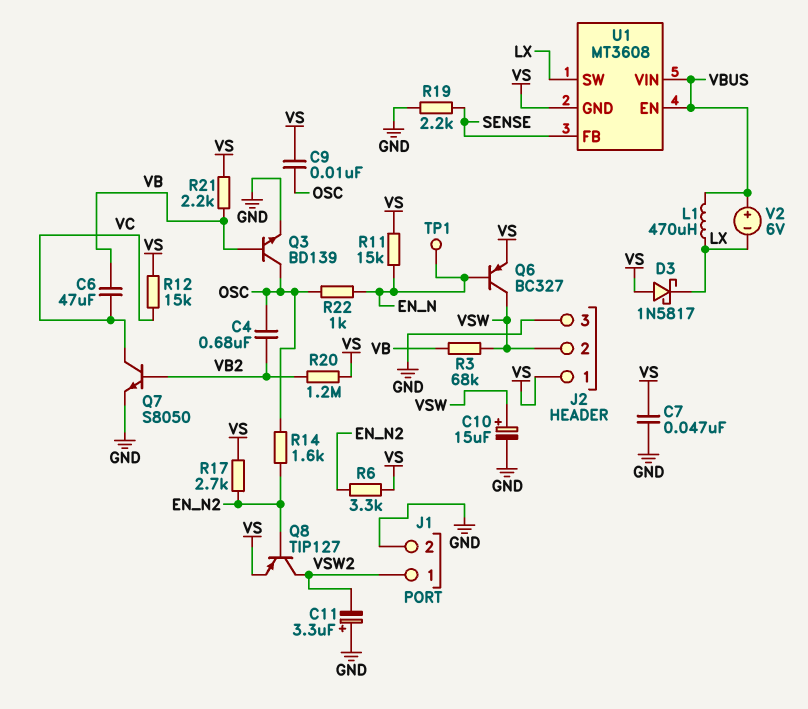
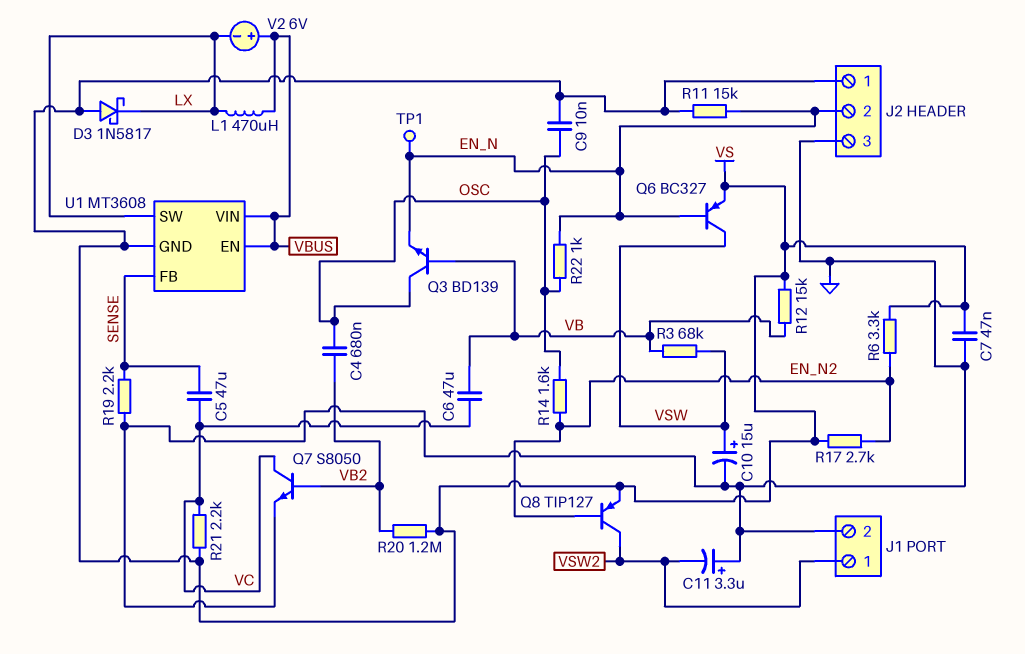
C5: none -> 47uF (SENSE, VC)
J2 pin 2: VSW -> EN_N
Q3: NPN BD139 (B VB, C OSC, E GND) -> NPN BD139 (B VB, C OSC, E EN_N)
R12: 15k (VC, VS) -> 15k (VB, VS)
R21: 2.2k (VB, VS) -> 2.2k (VC, VS)

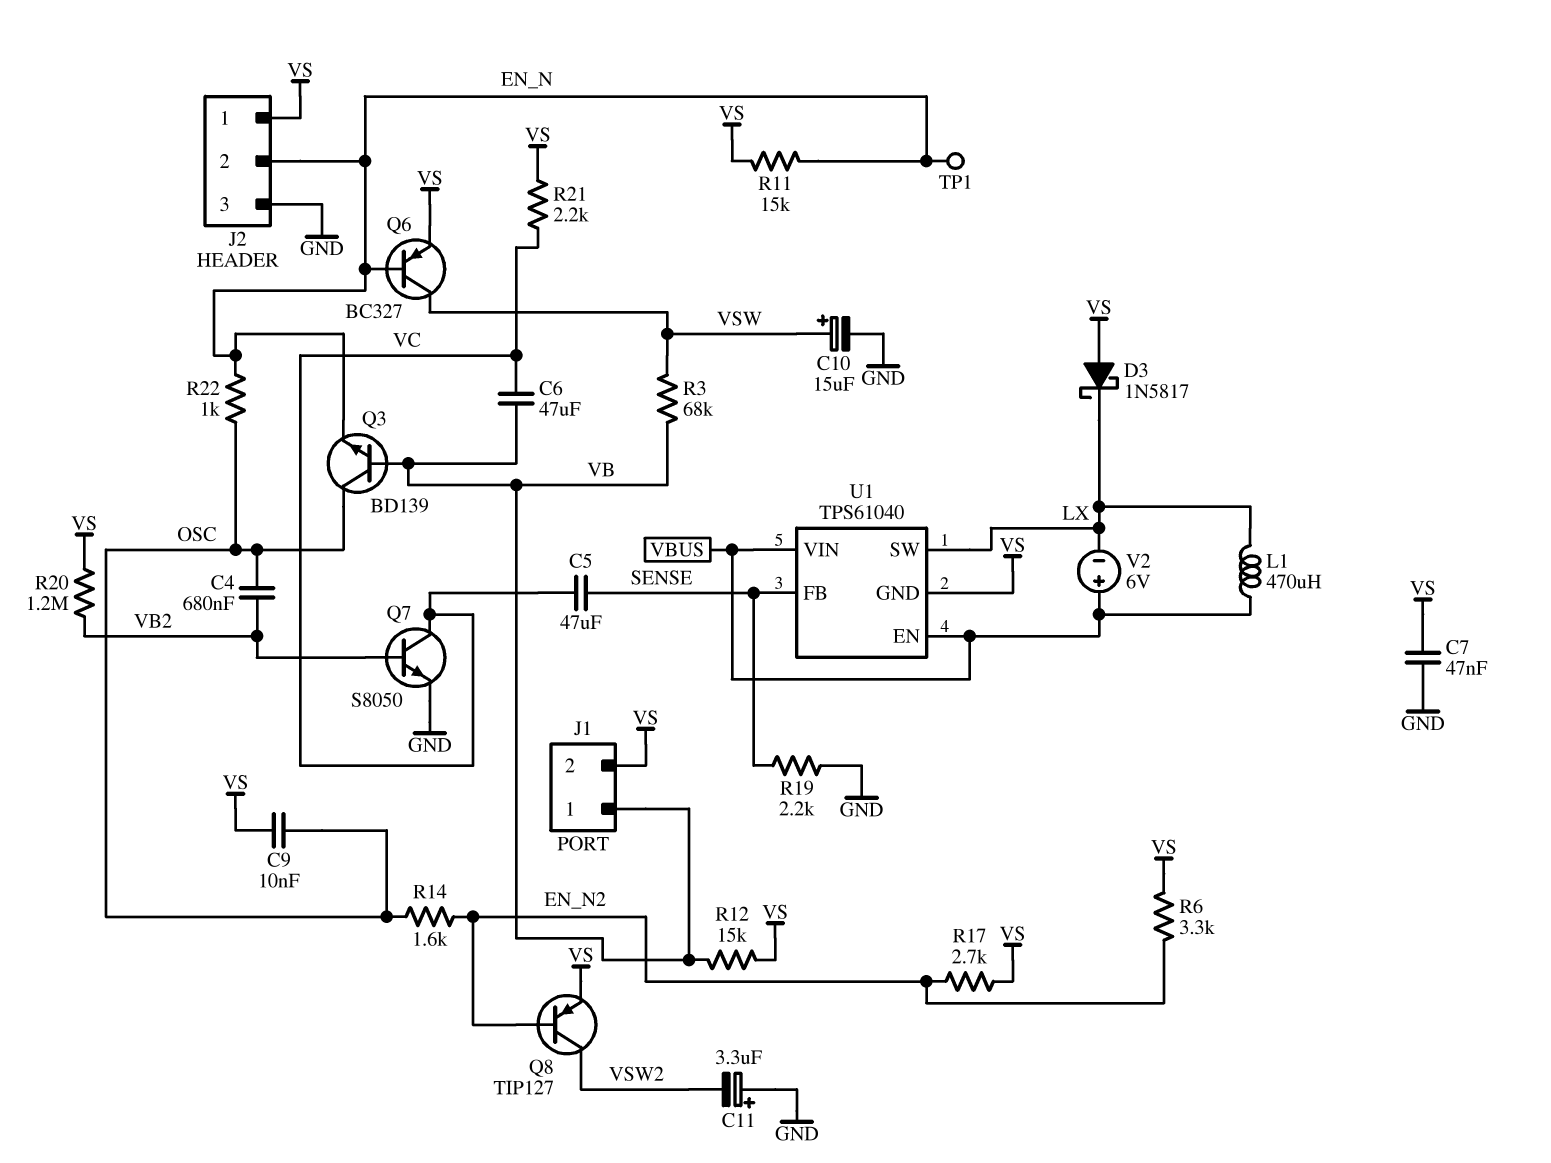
J1 pin 1: VSW2 -> VB
J1 pin 2: GND -> VS
U1: MT3608 -> TPS61040

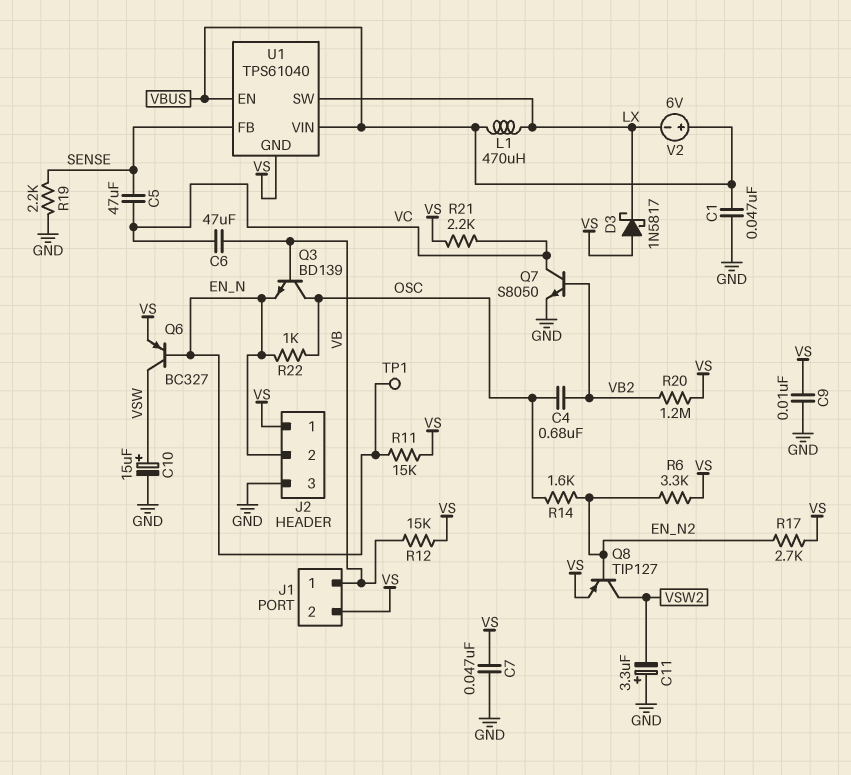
C1: none -> 47nF (GND, VBUS)
C9: 10nF (OSC, VS) -> 10nF (GND, VS)
R3: 68k (VB, VSW) -> none

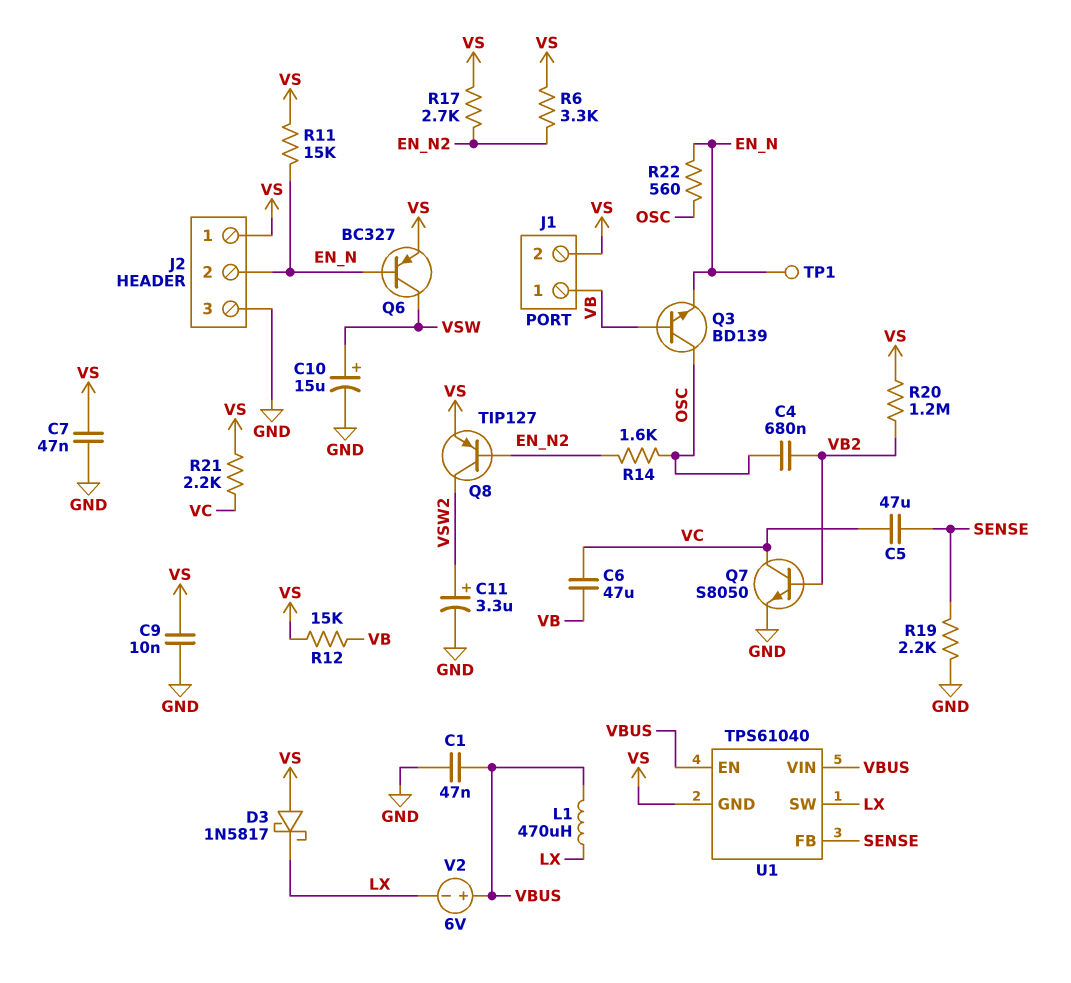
C11: 3.3uF (plus GND, minus VSW2) -> 3.3uF (plus VSW2, minus GND)
R22: 1k (EN_N, OSC) -> 560 (EN_N, OSC)

